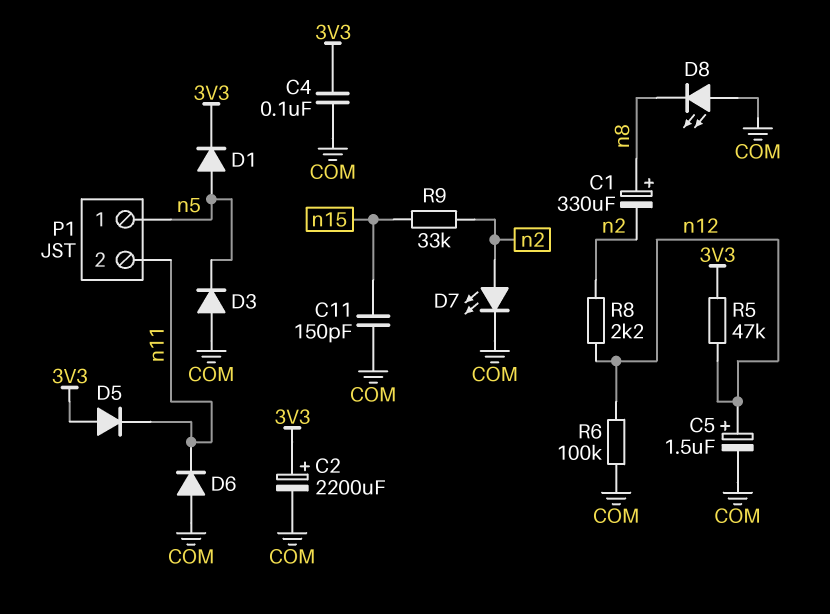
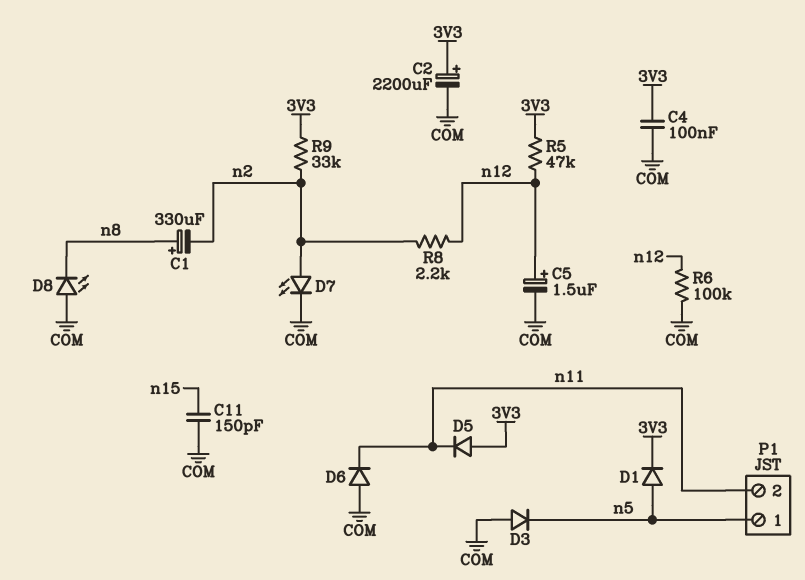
R9: 33k (n2, n15) -> 33k (3V3, n2)

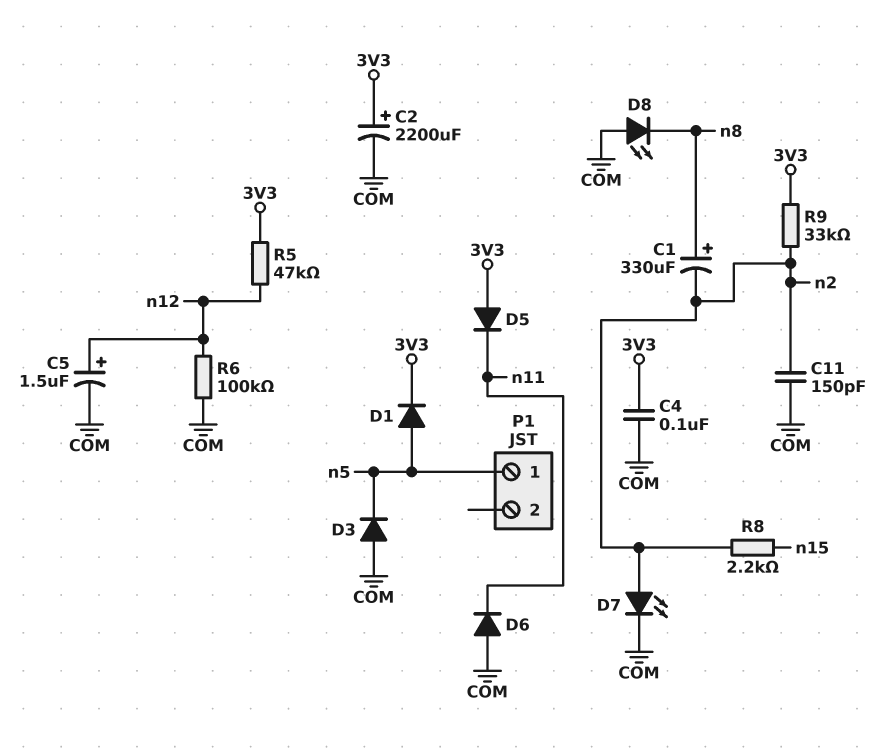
C11: 150pF (COM, n15) -> 150pF (COM, n2)
P1 pin 2: n11 -> none
R8: 2.2k (n2, n12) -> 2.2k (n2, n15)

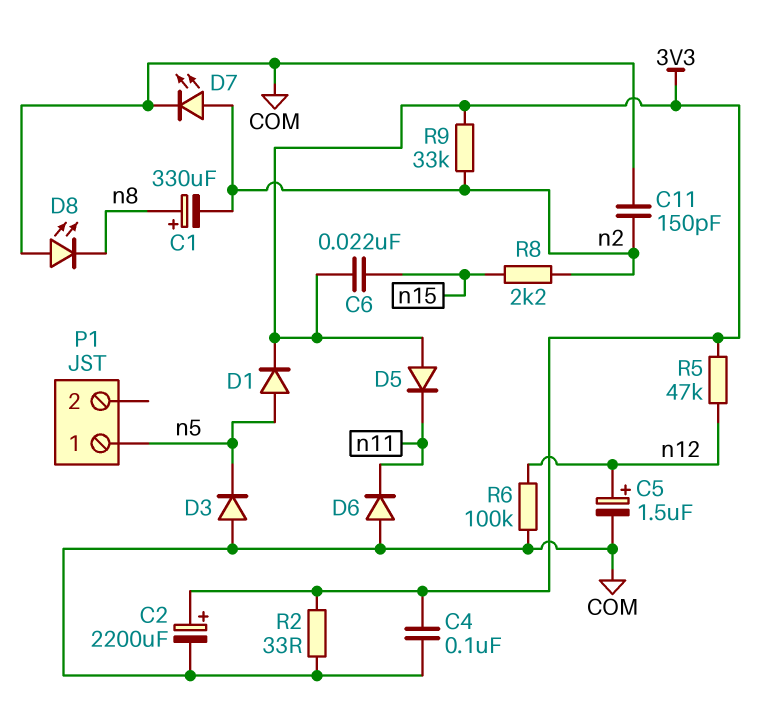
C6: none -> 22nF (3V3, n15)
R2: none -> 33 (3V3, COM)

